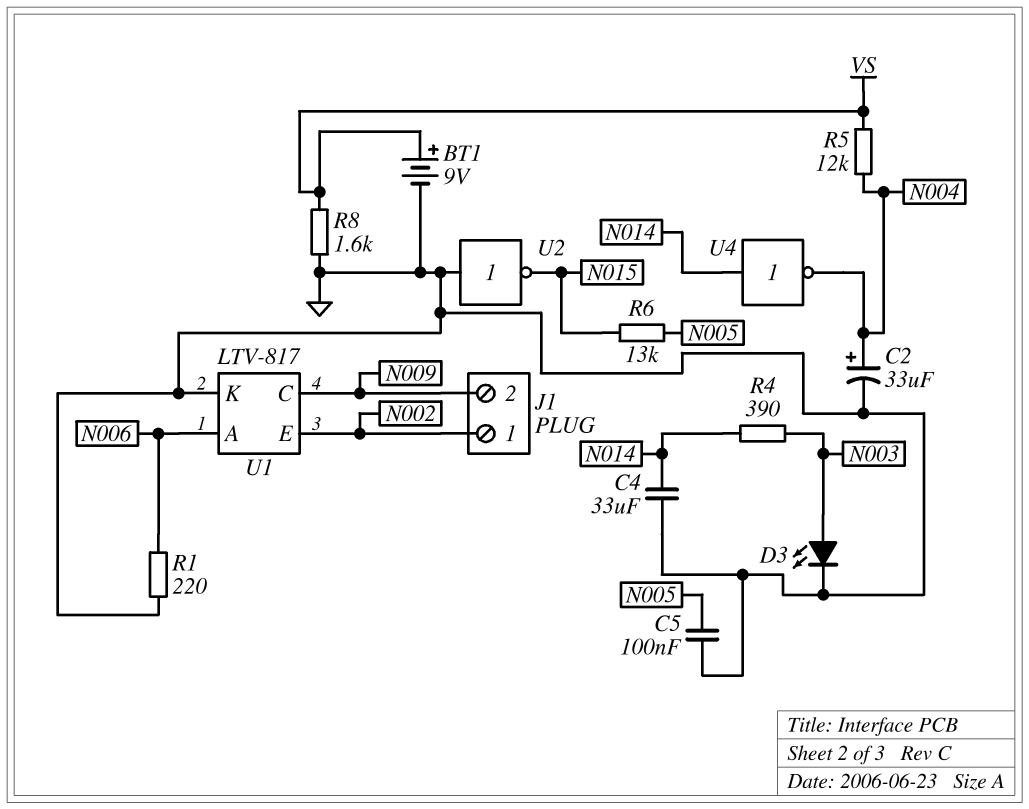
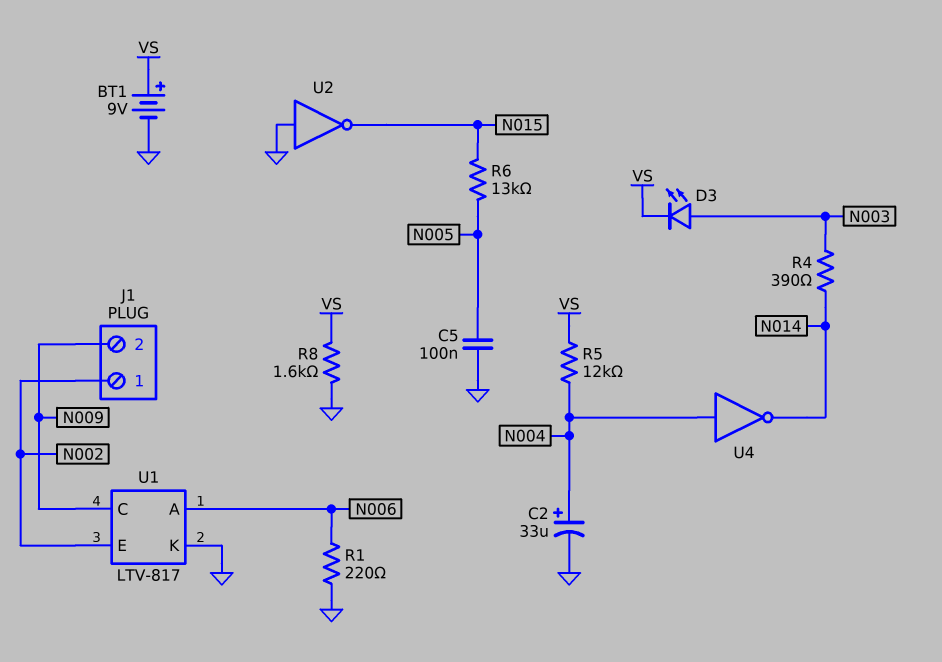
C4: 33uF (GND, N014) -> none
D3: LED (A N003, K GND) -> LED (A N003, K VS)
U4: NOT (in N014, out N004) -> NOT (in N004, out N014)

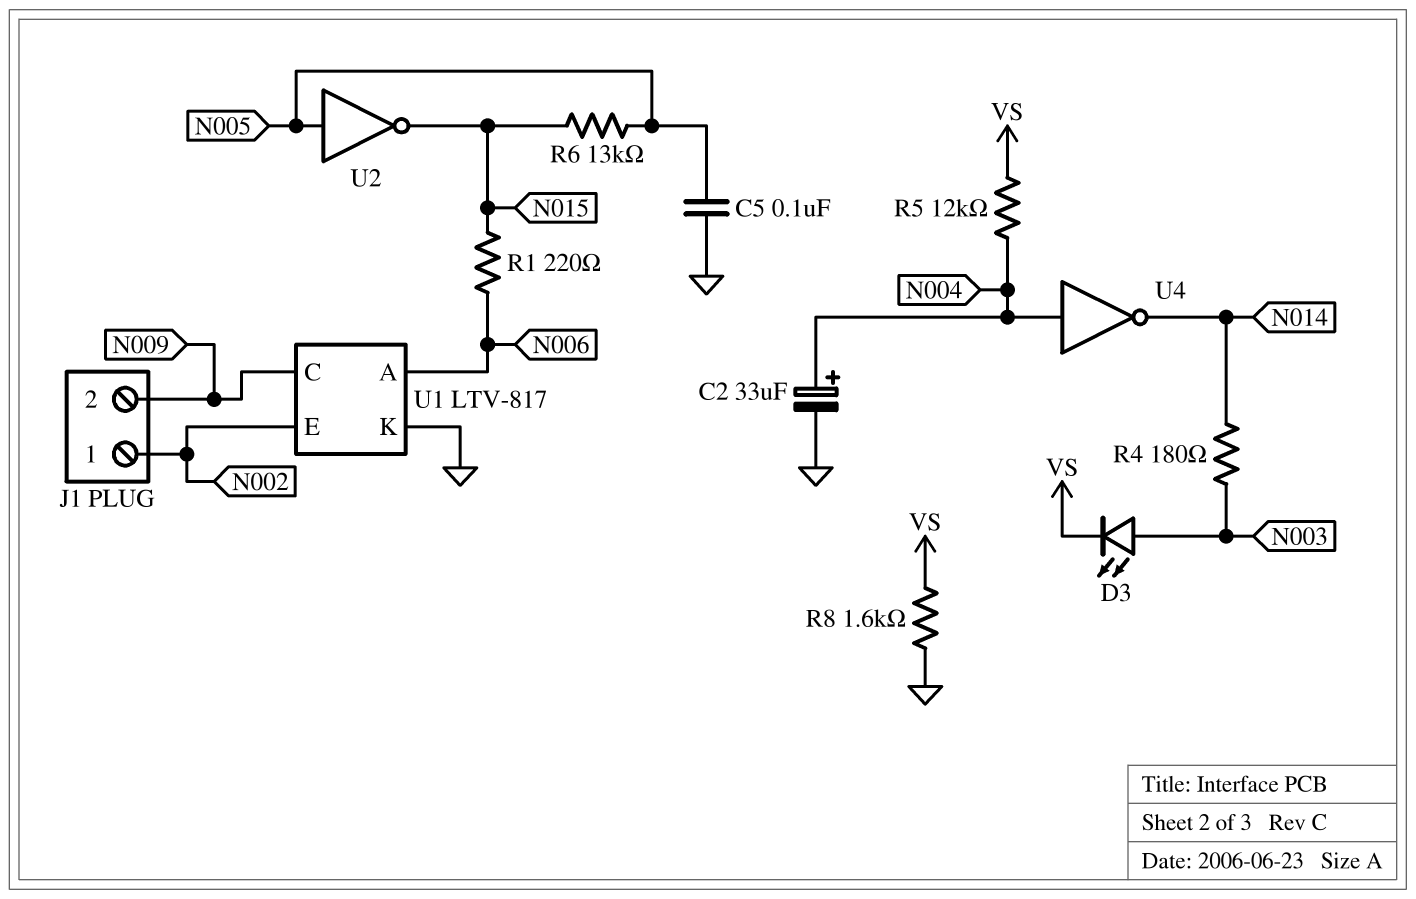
BT1: 9V (plus VS, minus GND) -> none
R1: 220 (GND, N006) -> 220 (N006, N015)
R4: 390 (N003, N014) -> 180 (N003, N014)
U2: NOT (in GND, out N015) -> NOT (in N005, out N015)

